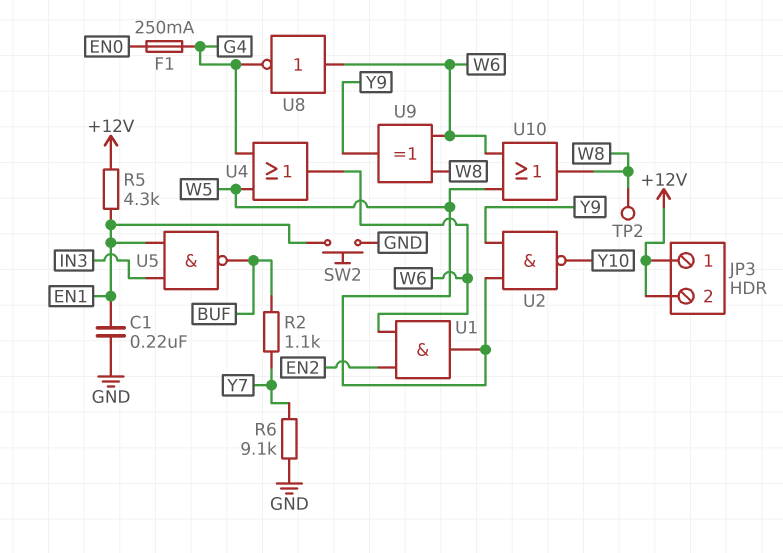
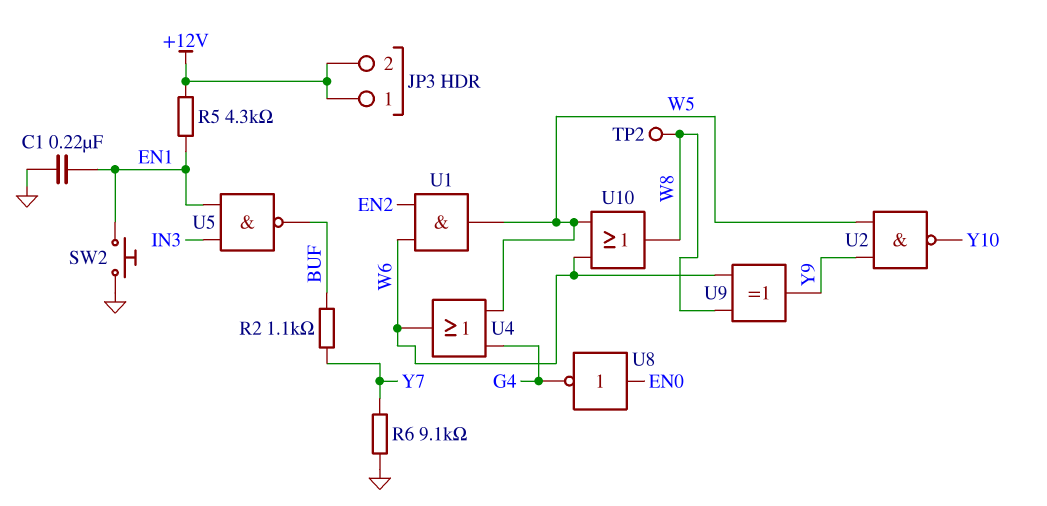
F1: 250mA (EN0, G4) -> none
U8: NOT (in W6, out G4) -> NOT (in EN0, out G4)

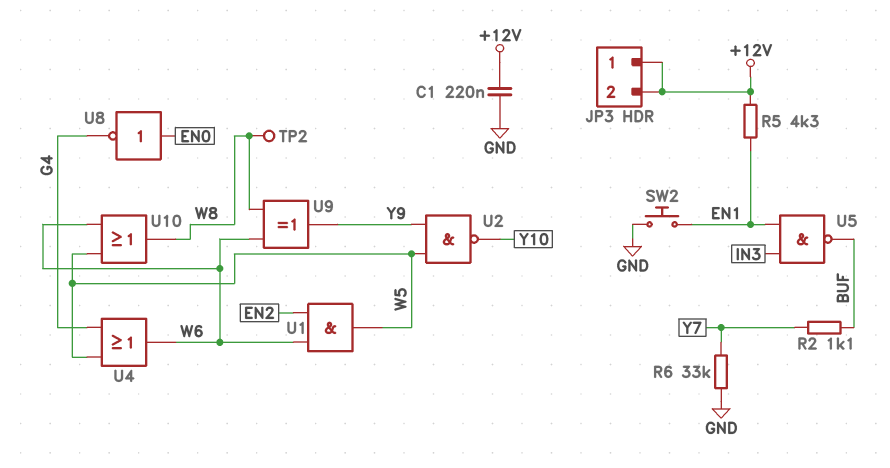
C1: 220nF (EN1, GND) -> 220nF (+12V, GND)
R6: 9.1k (GND, Y7) -> 33k (GND, Y7)

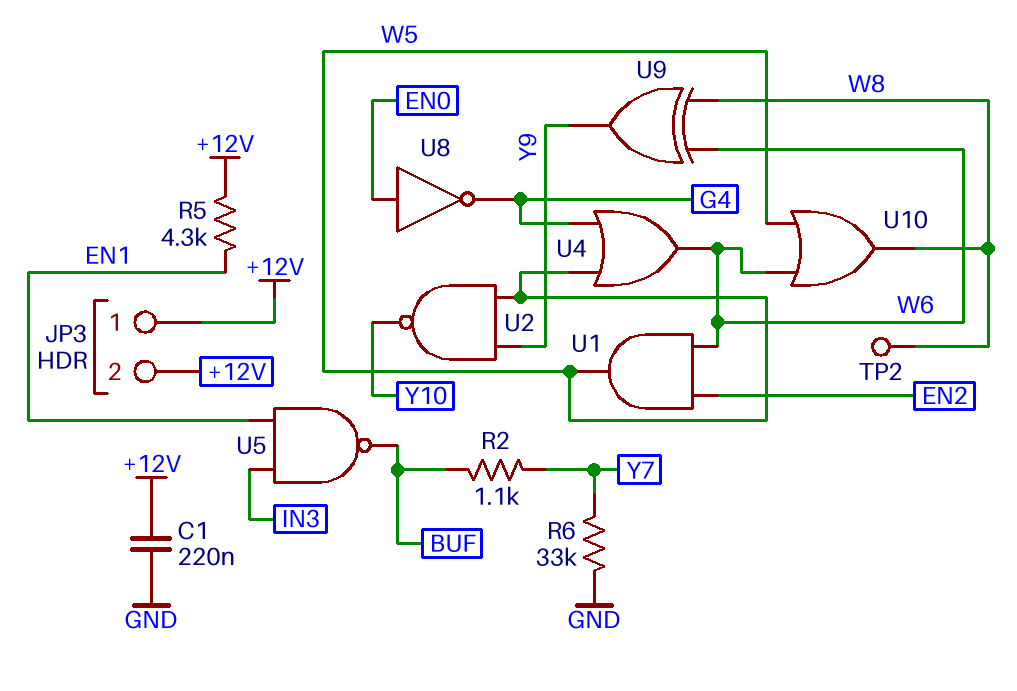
SW2: button (EN1, GND) -> none

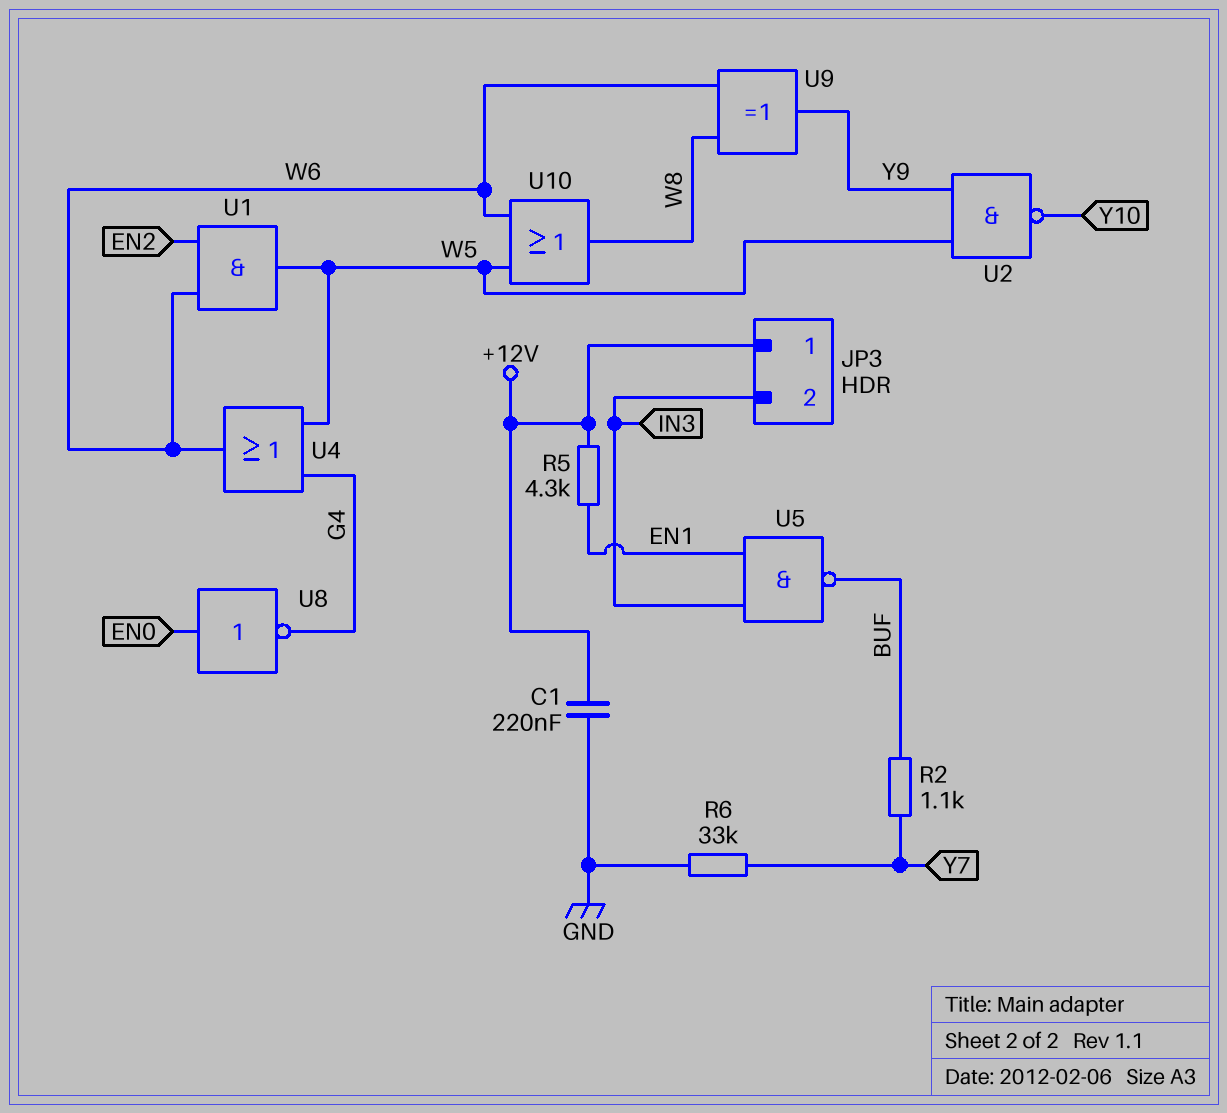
JP3 pin 2: +12V -> IN3
TP2: test point (W8) -> none

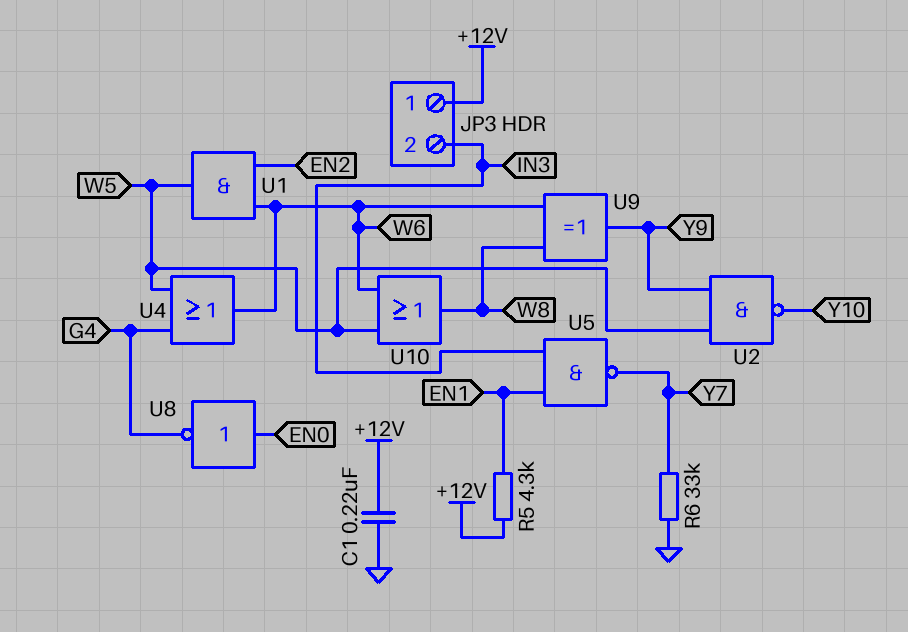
R2: 1.1k (BUF, Y7) -> none
U5: NAND (in EN1, in IN3, out BUF) -> NAND (in EN1, in IN3, out Y7)

